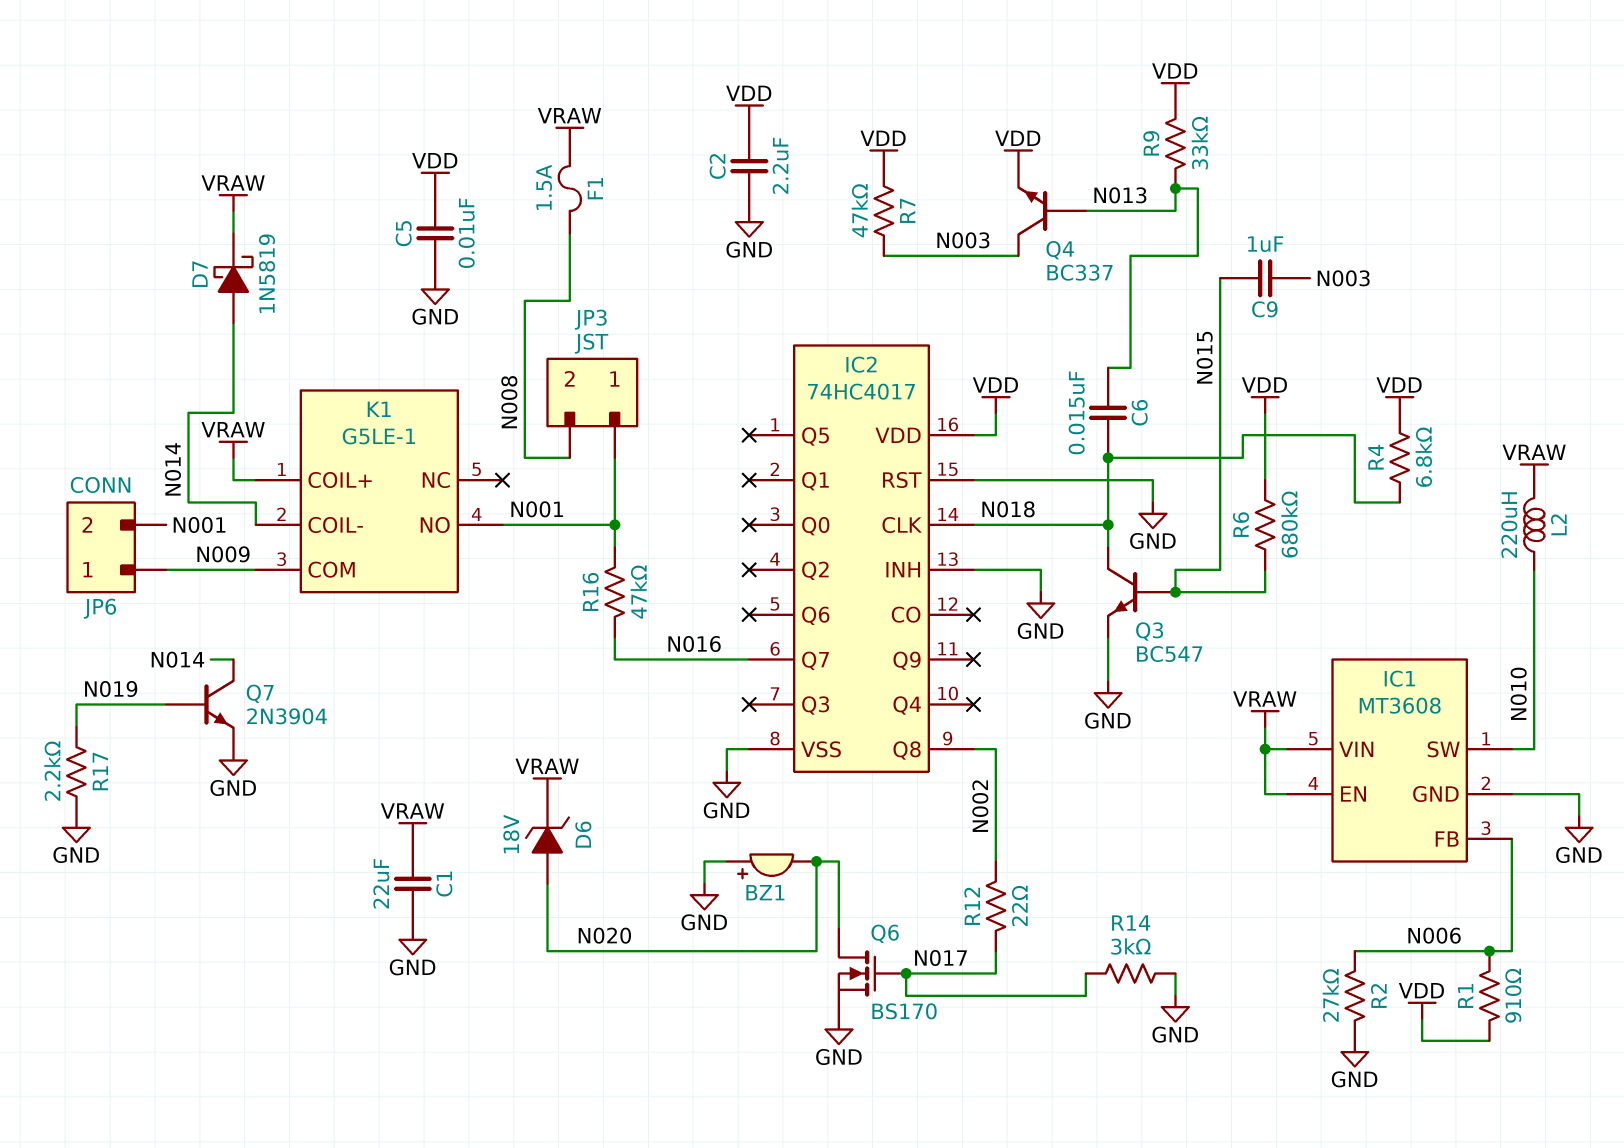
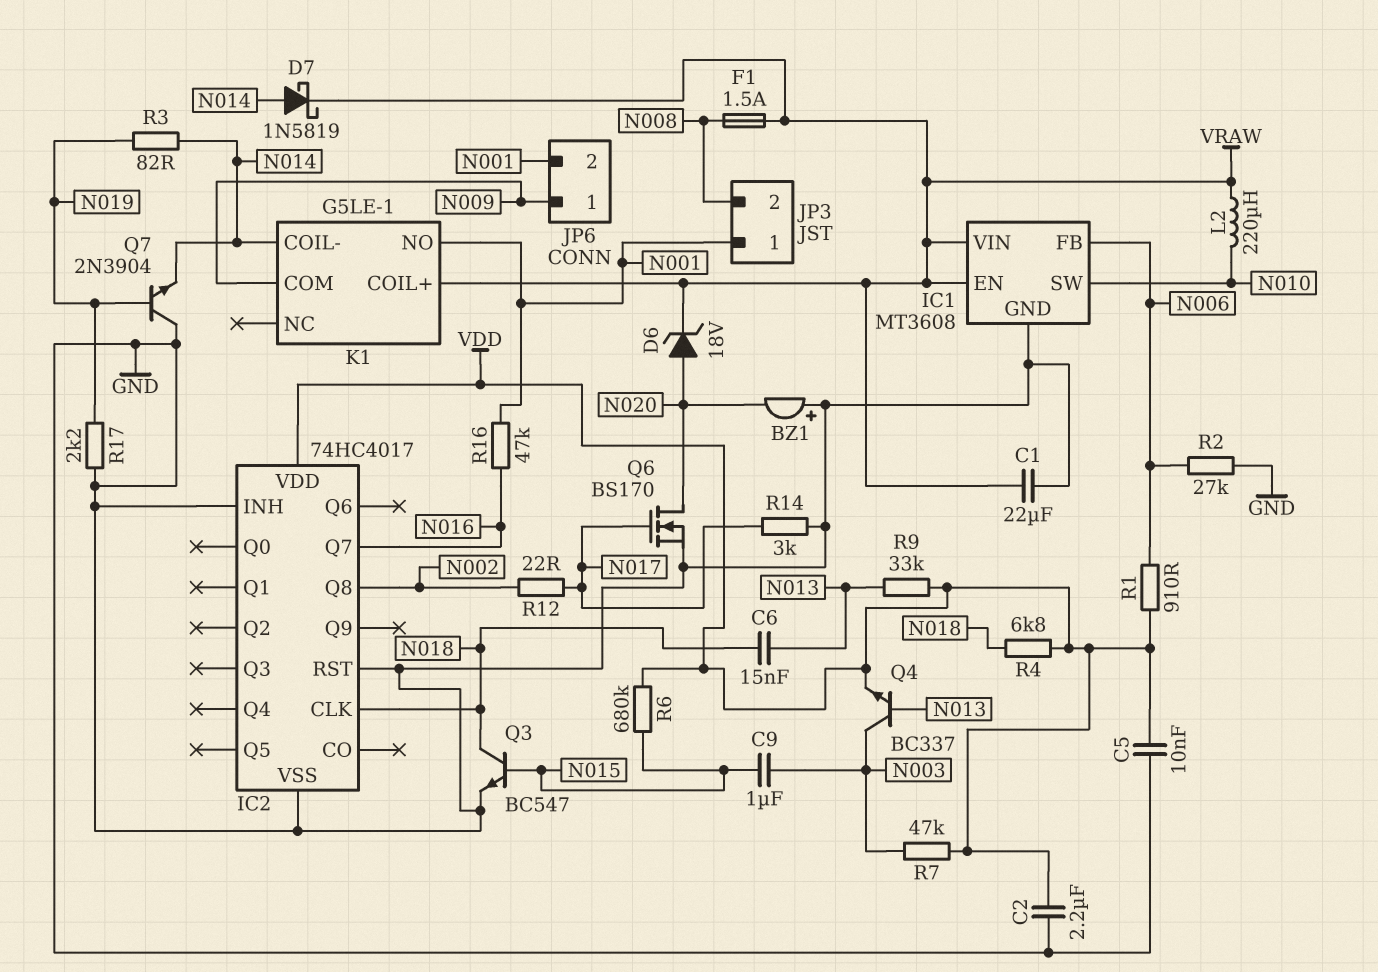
Q7: NPN 2N3904 (B N019, C N014, E GND) -> NPN 2N3904 (B N019, C GND, E N014)
R3: none -> 82 (N014, N019)

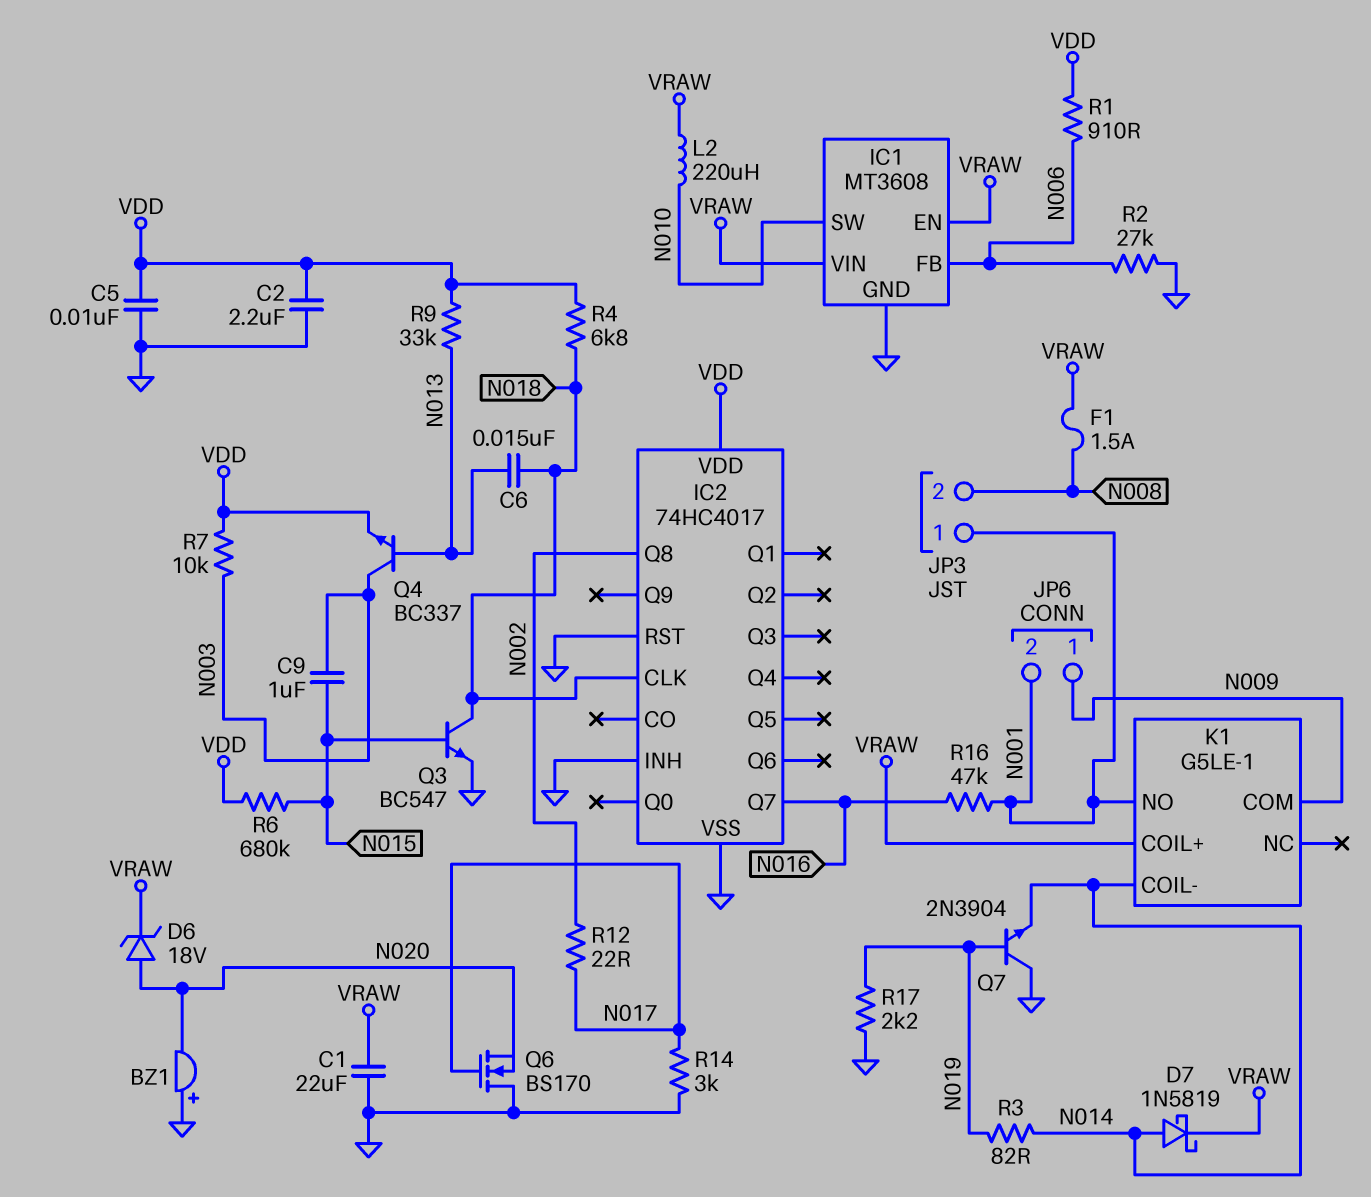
Q6: NMOS BS170 (G N017, D N020, S GND) -> NMOS BS170 (G N017, D GND, S N020)
R7: 47k (N003, VDD) -> 10k (N003, VDD)

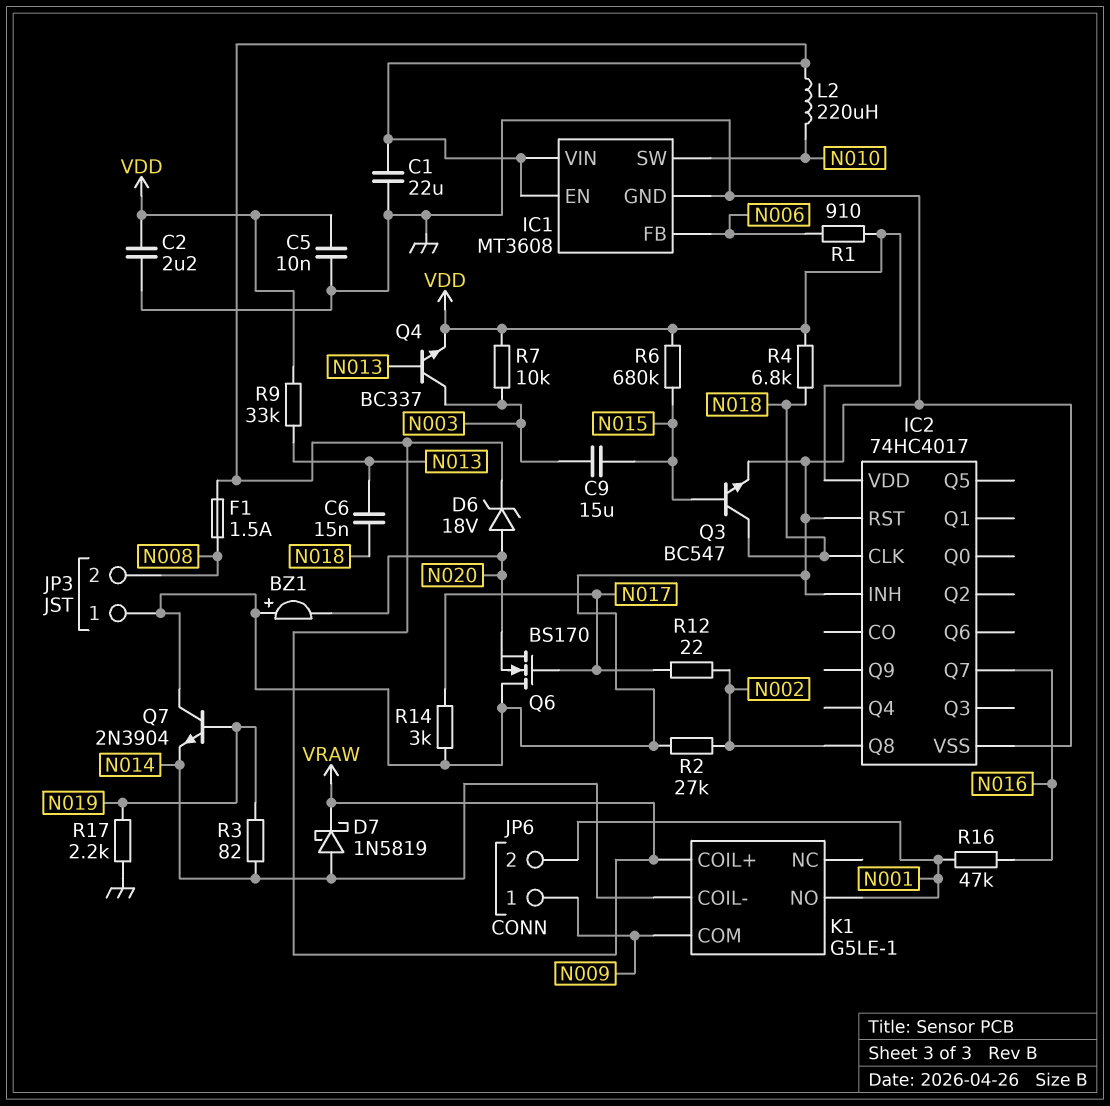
C9: 1uF (N003, N015) -> 15uF (N003, N015)
JP3 pin 1: N001 -> GND
R2: 27k (GND, N006) -> 27k (GND, N002)

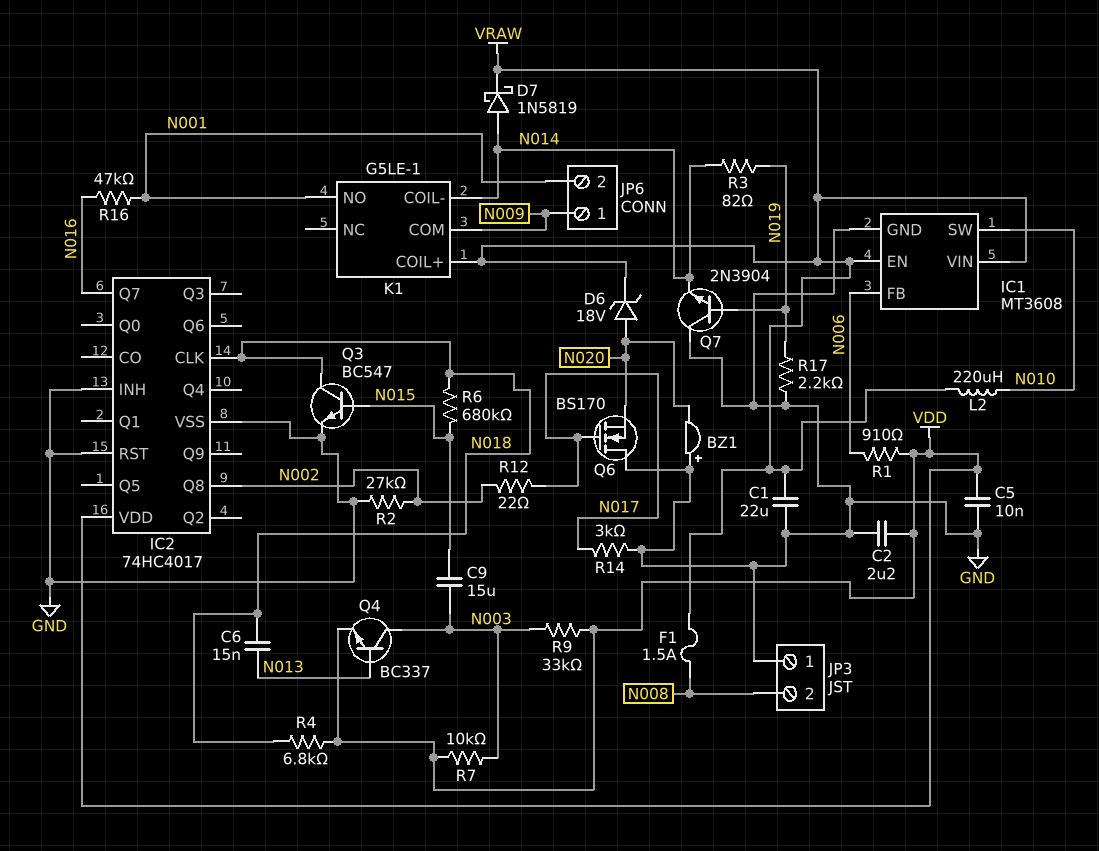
R6: 680k (N015, VDD) -> 680k (N015, N018)
R9: 33k (N013, VDD) -> 33k (N003, VDD)

